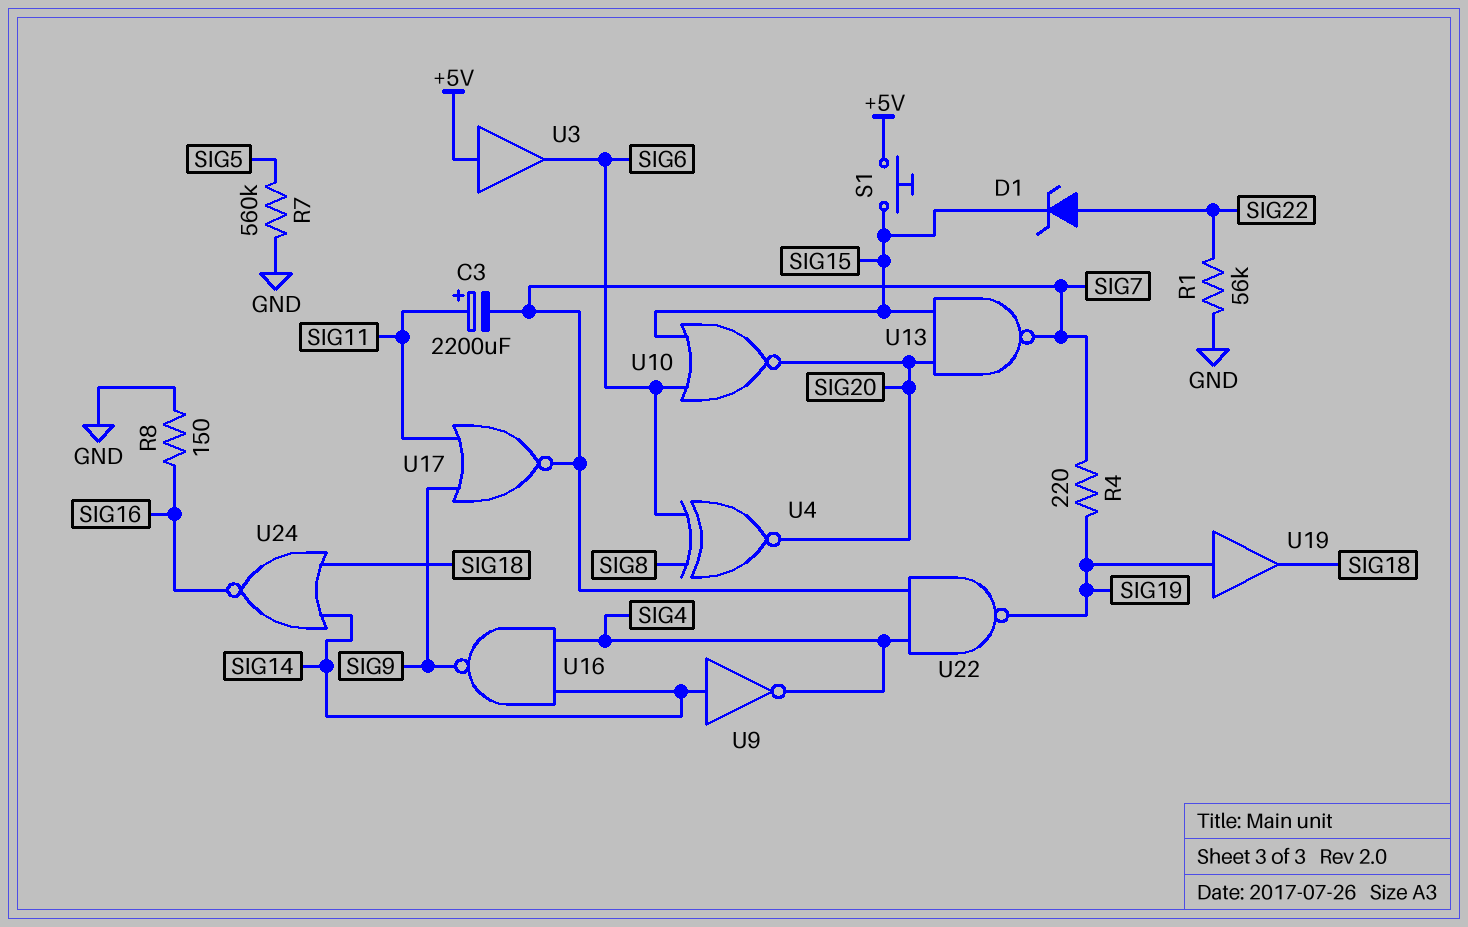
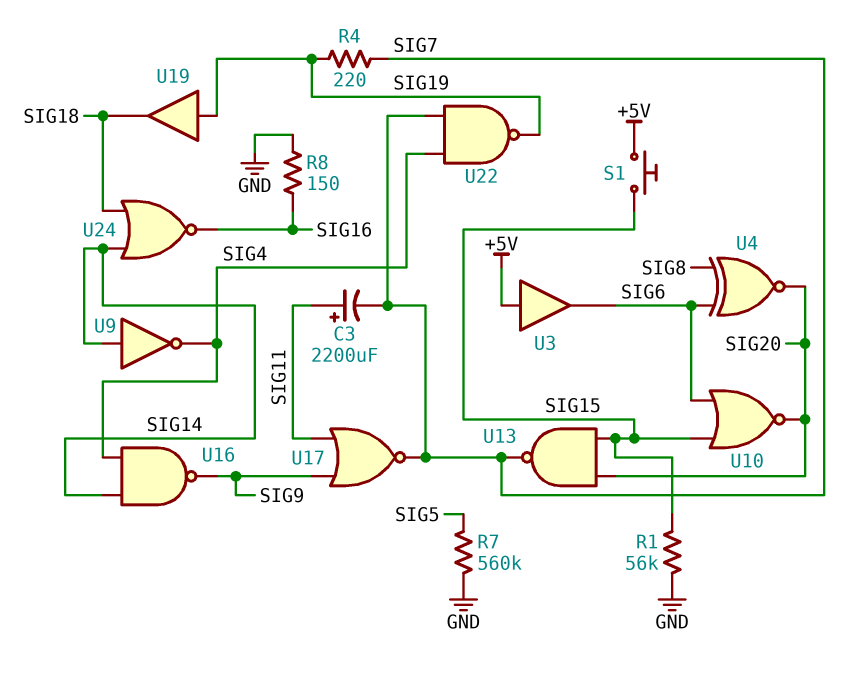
D1: zener (A SIG22, K SIG15) -> none
R1: 56k (GND, SIG22) -> 56k (GND, SIG15)

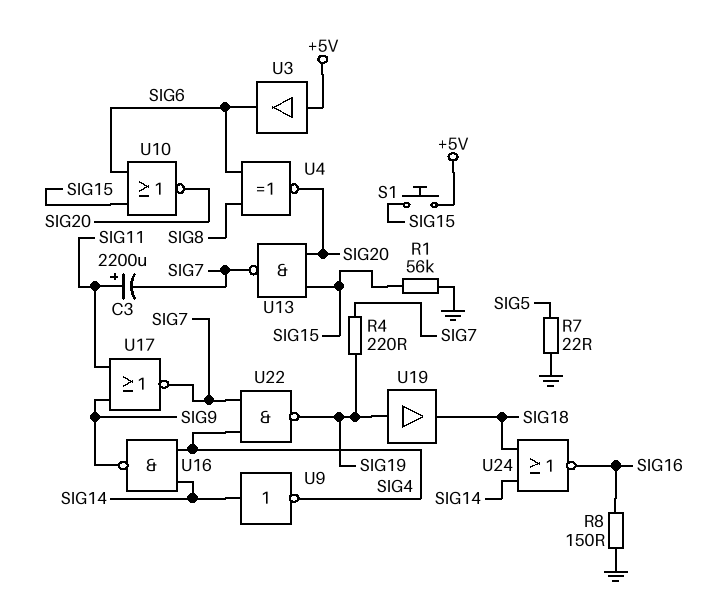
R7: 560k (GND, SIG5) -> 22 (GND, SIG5)

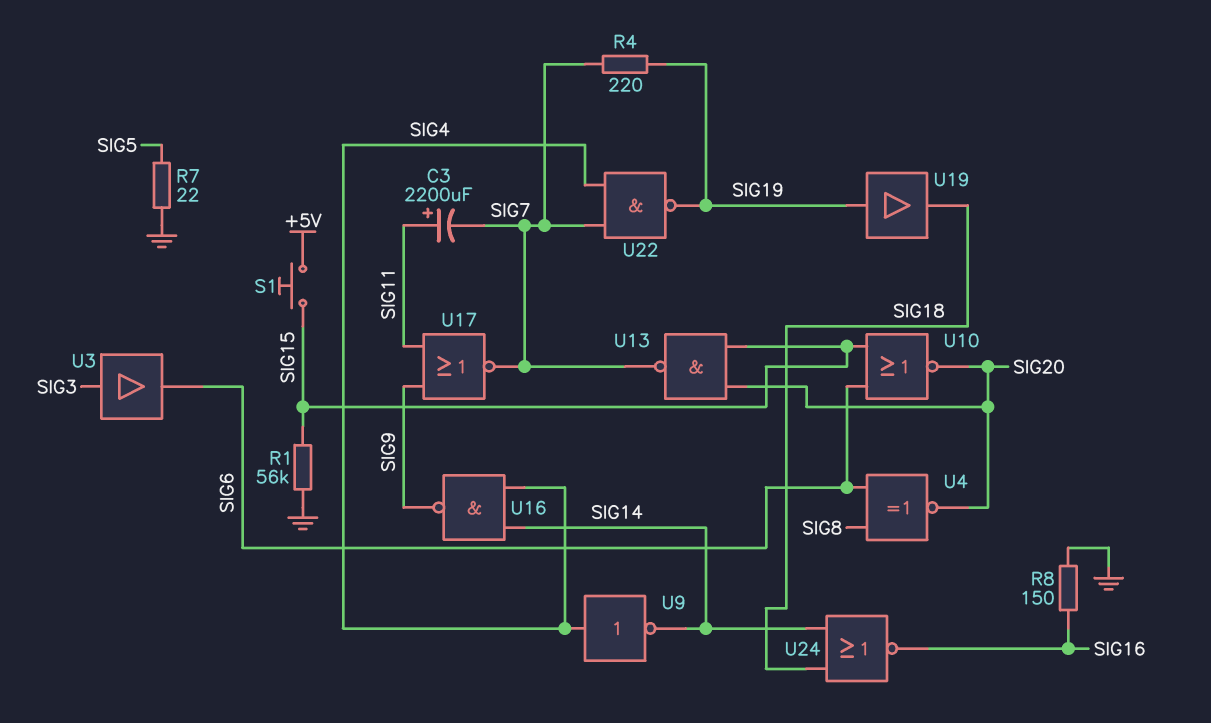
U3: buffer (in +5V, out SIG6) -> buffer (in SIG3, out SIG6)
U9: NOT (in SIG14, out SIG4) -> NOT (in SIG4, out SIG14)

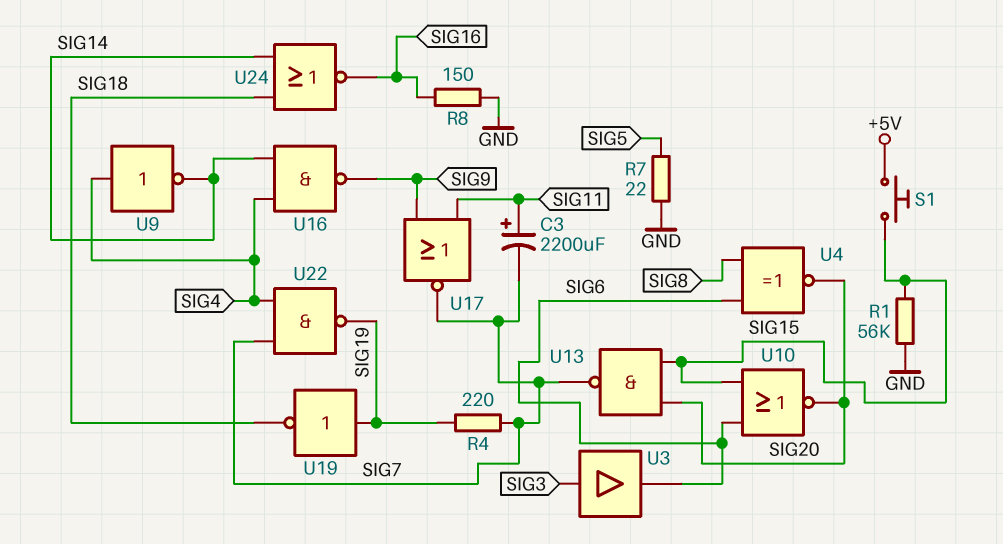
U19: buffer (in SIG19, out SIG18) -> NOT (in SIG19, out SIG18)

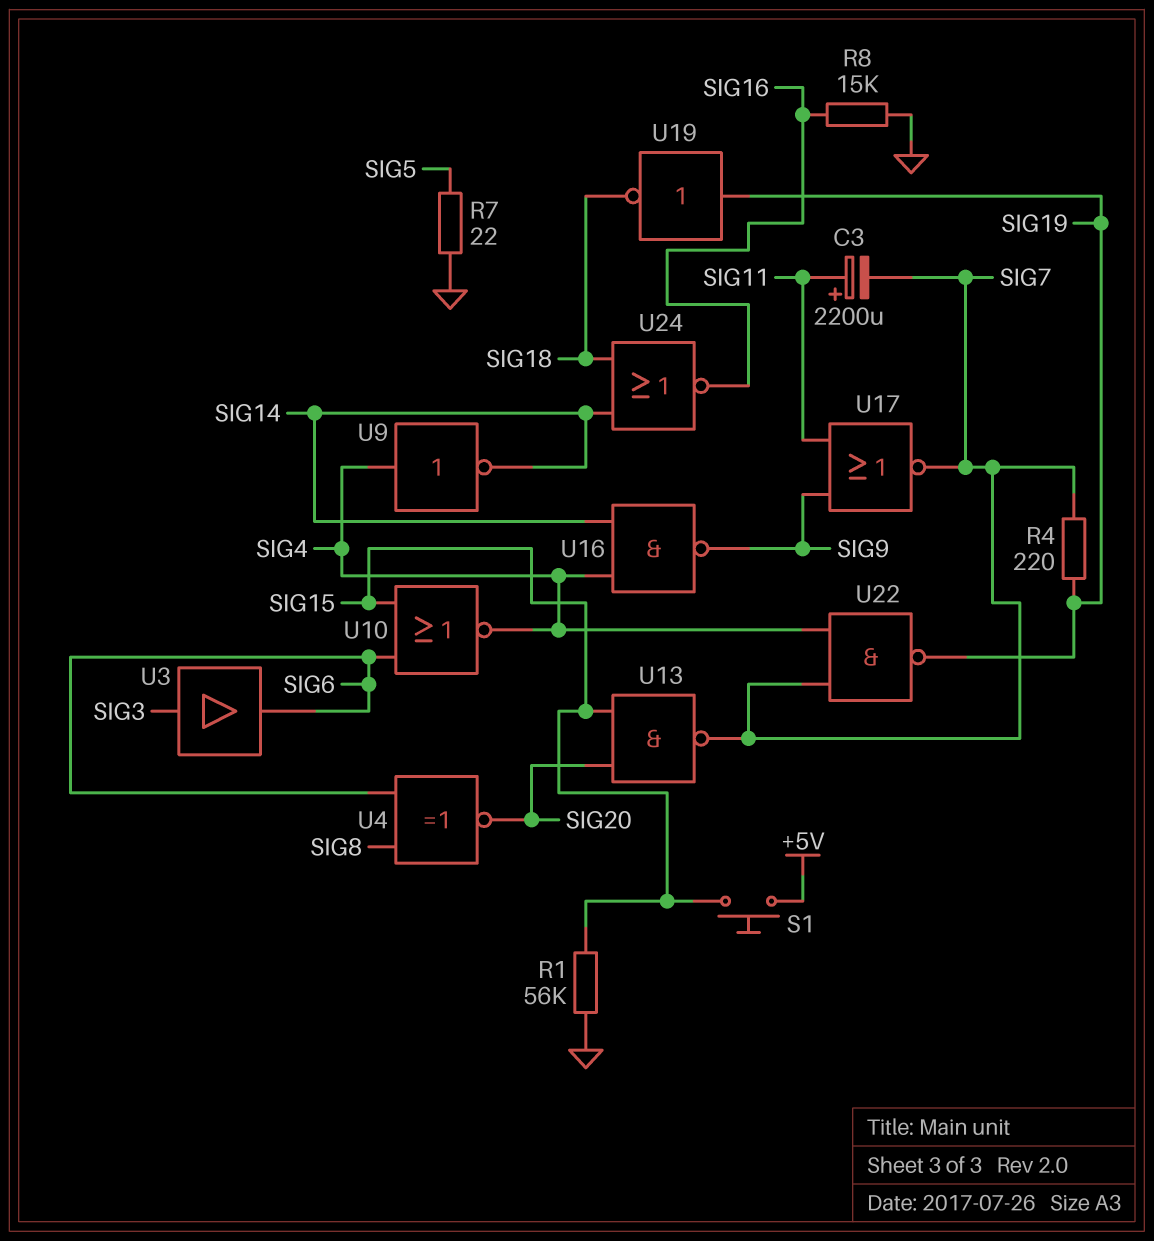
R8: 150 (GND, SIG16) -> 15k (GND, SIG16)
U10: NOR (in SIG6, in SIG15, out SIG20) -> NOR (in SIG6, in SIG15, out SIG4)

